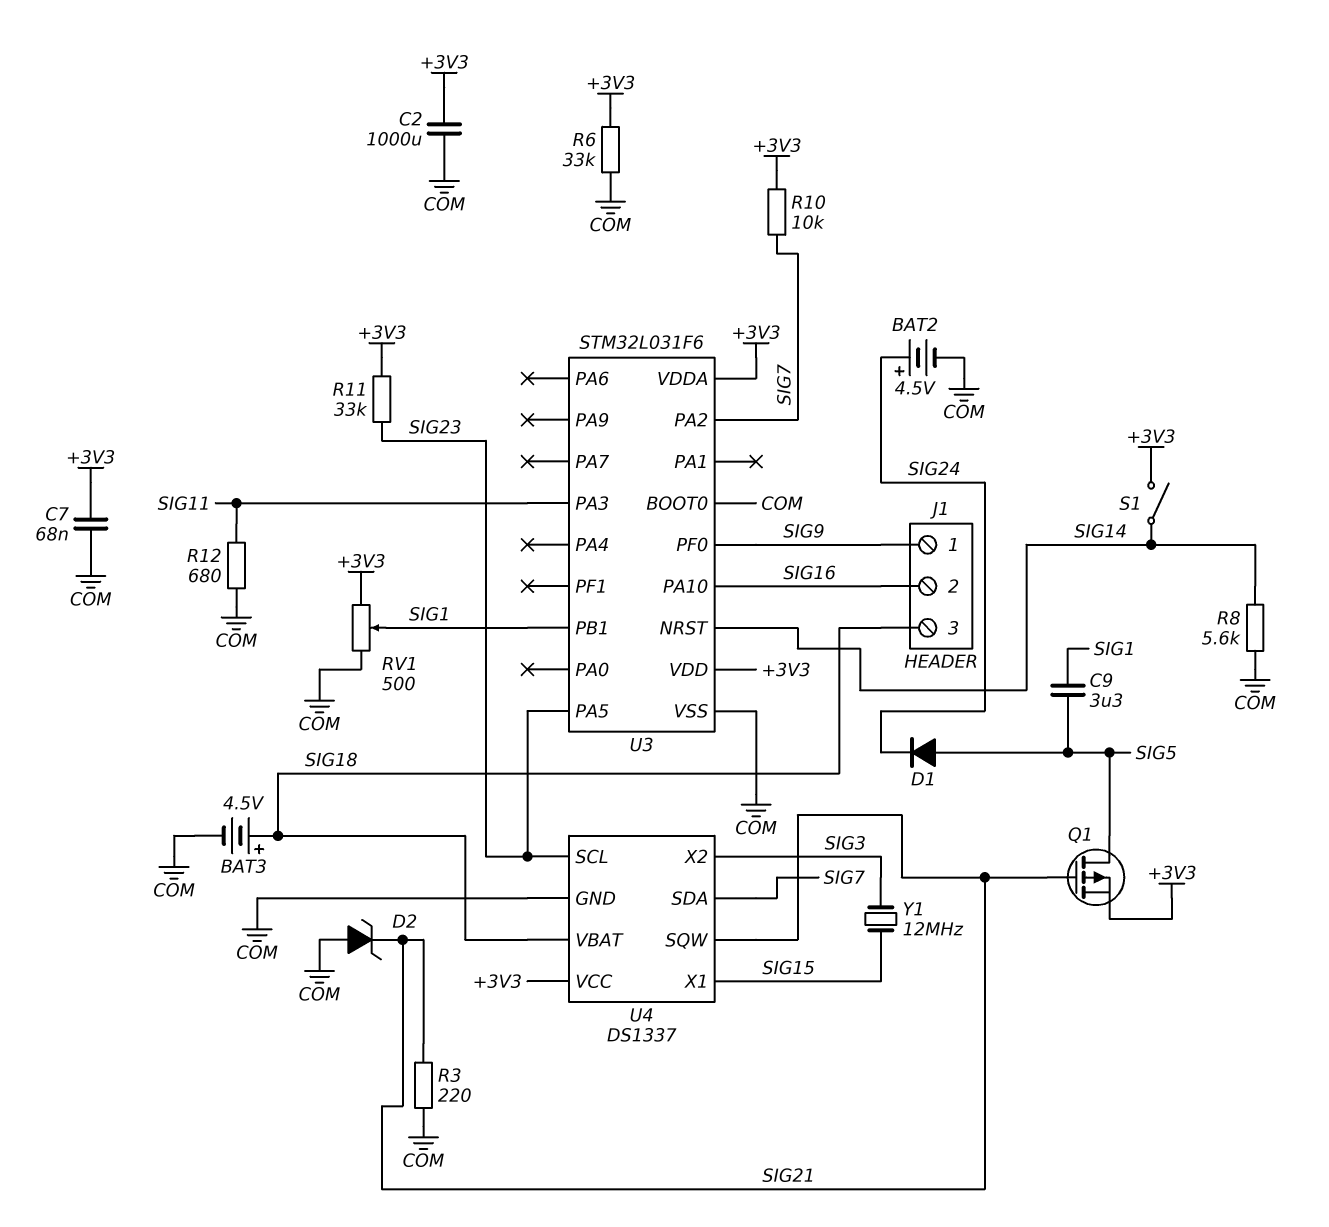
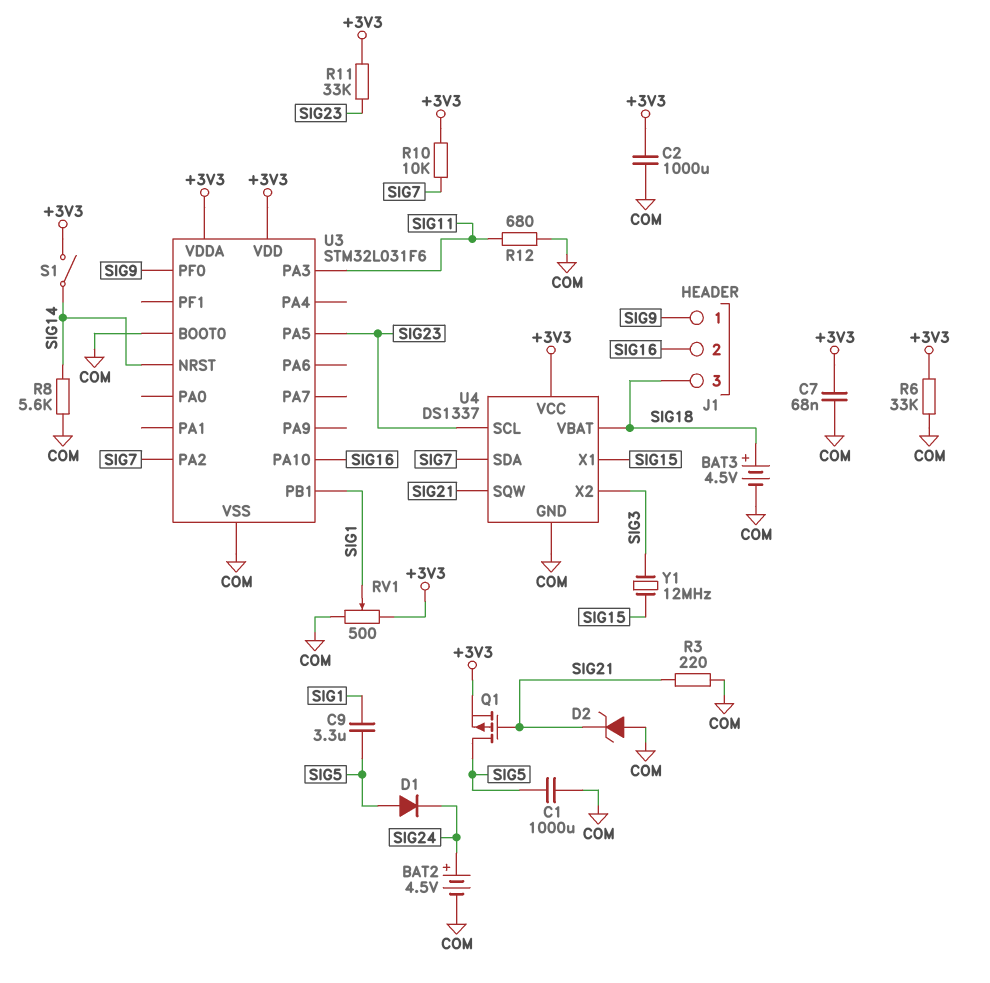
C1: none -> 1000uF (COM, SIG5)

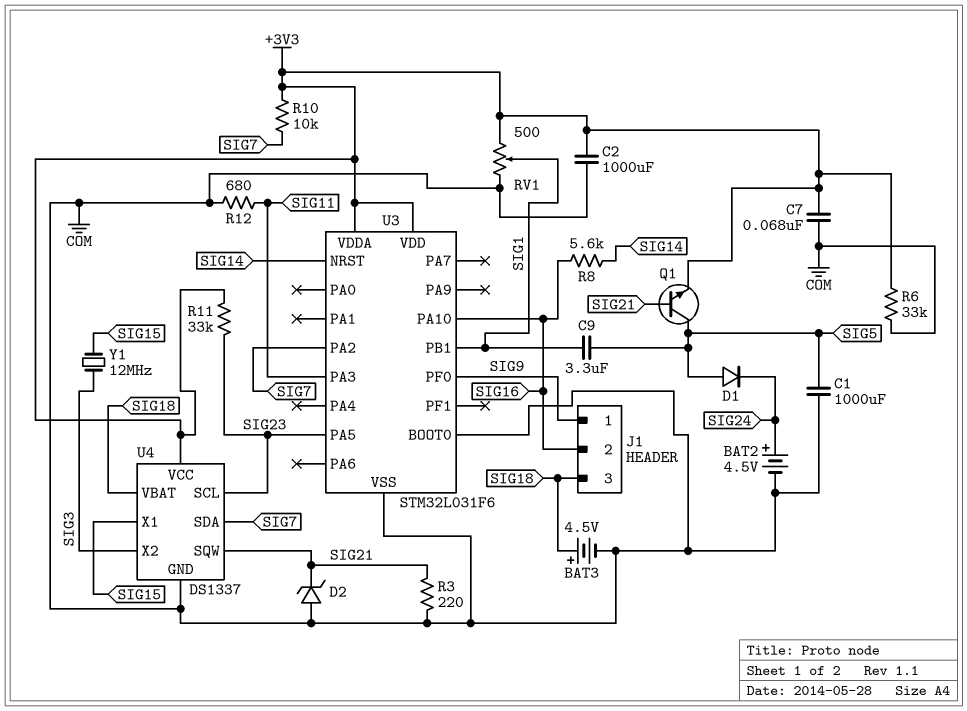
Q1: PMOS (G SIG21, D SIG5, S +3V3) -> NPN (B SIG21, C SIG5, E +3V3)
R8: 5.6k (COM, SIG14) -> 5.6k (SIG14, SIG16)
S1: switch (+3V3, SIG14) -> none

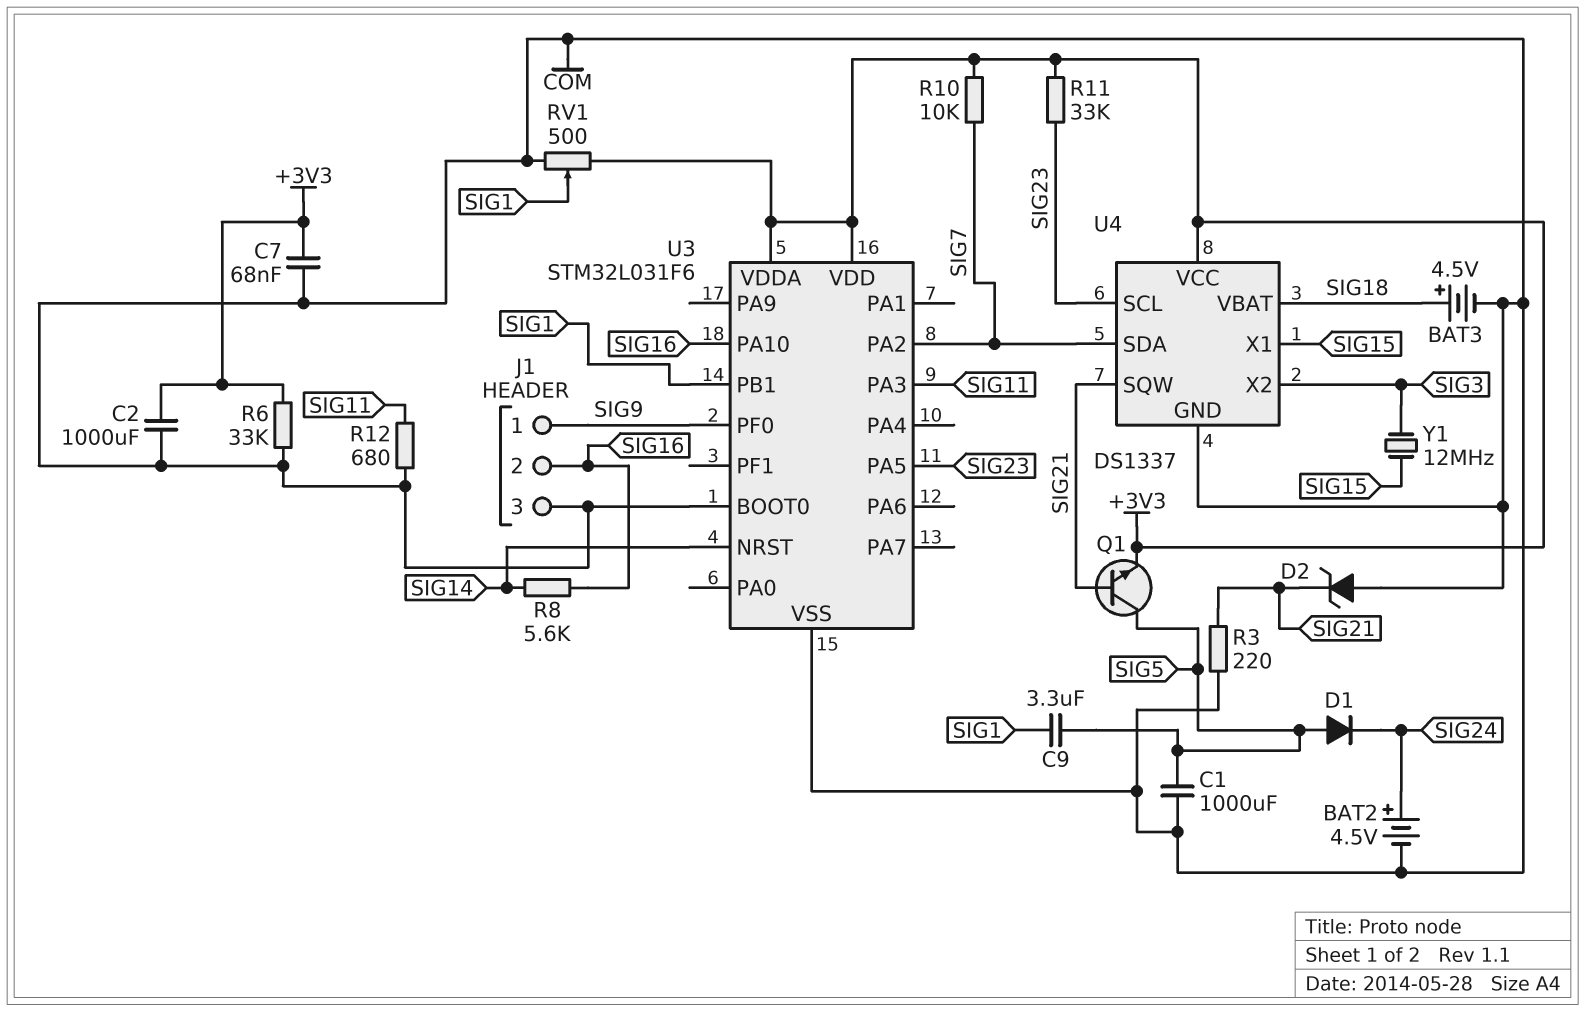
J1 pin 3: SIG18 -> COM

